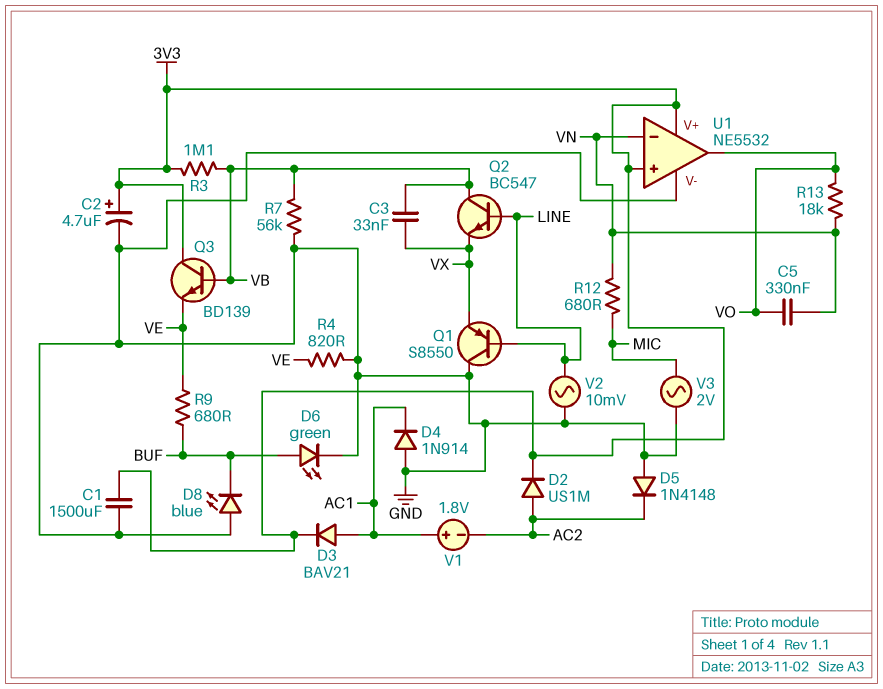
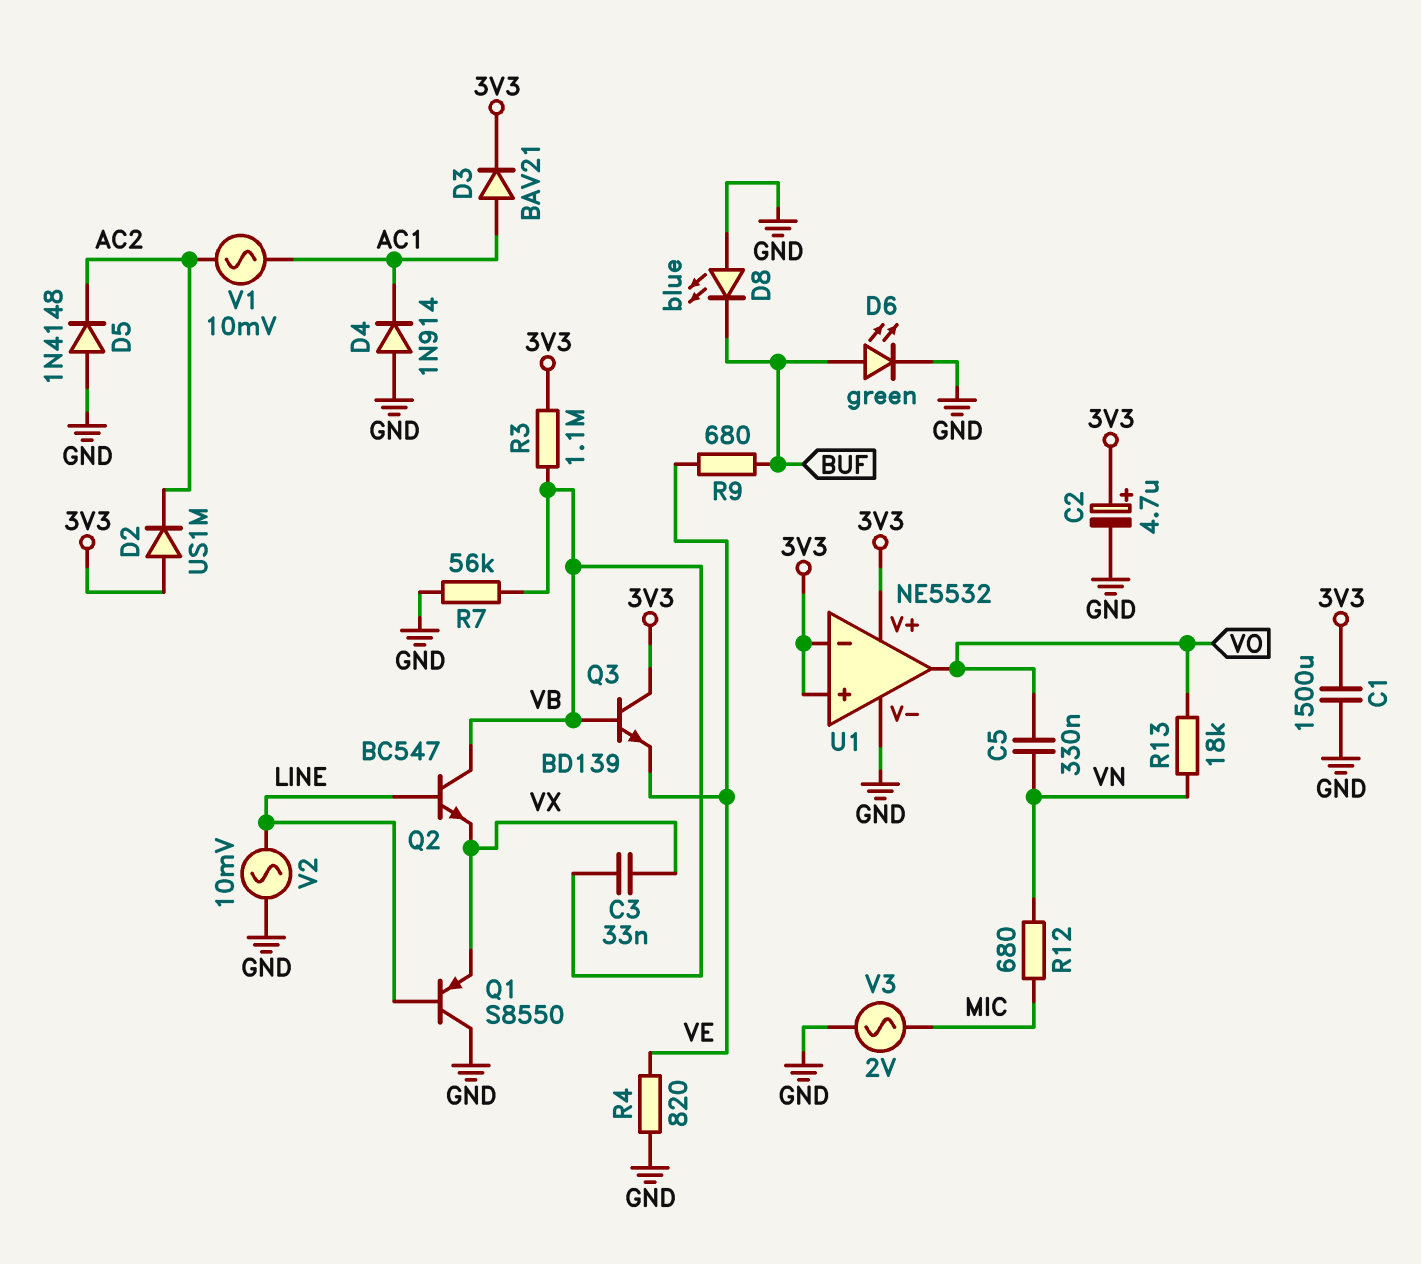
D2: diode US1M (A AC2, K 3V3) -> diode US1M (A 3V3, K AC2)
U1 pin in-: VN -> 3V3
V1: 1.8V (plus AC1, minus AC2) -> AC 10mV (AC1, AC2)

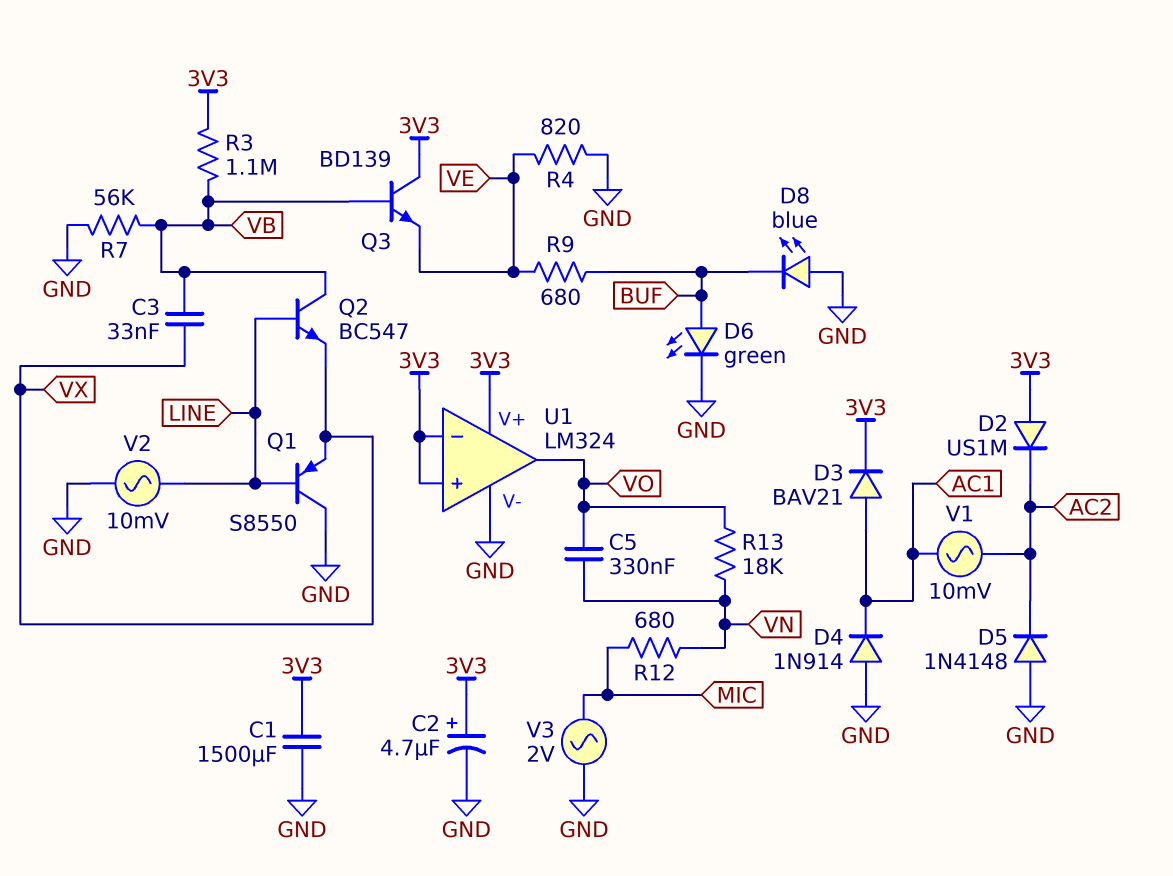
U1: NE5532 -> LM324

